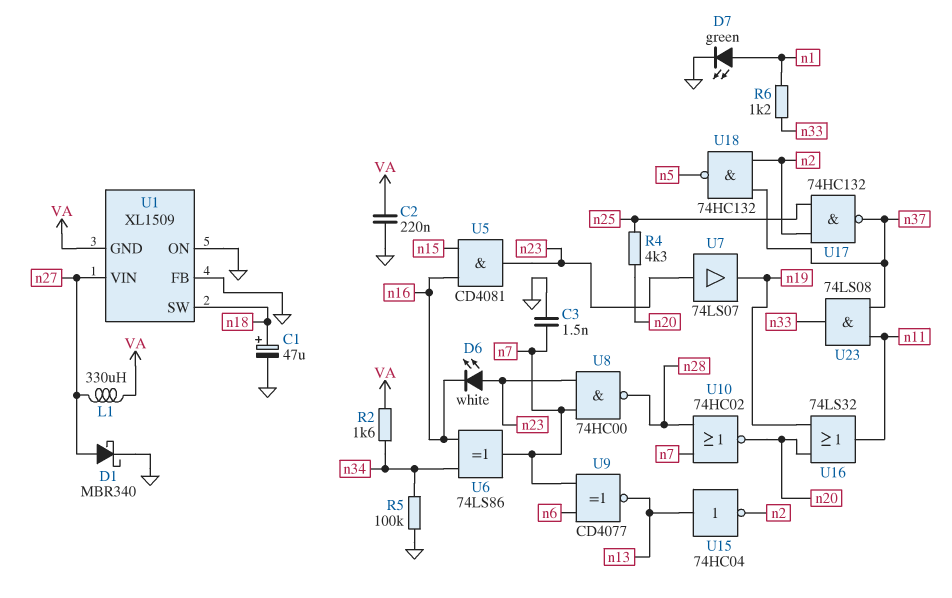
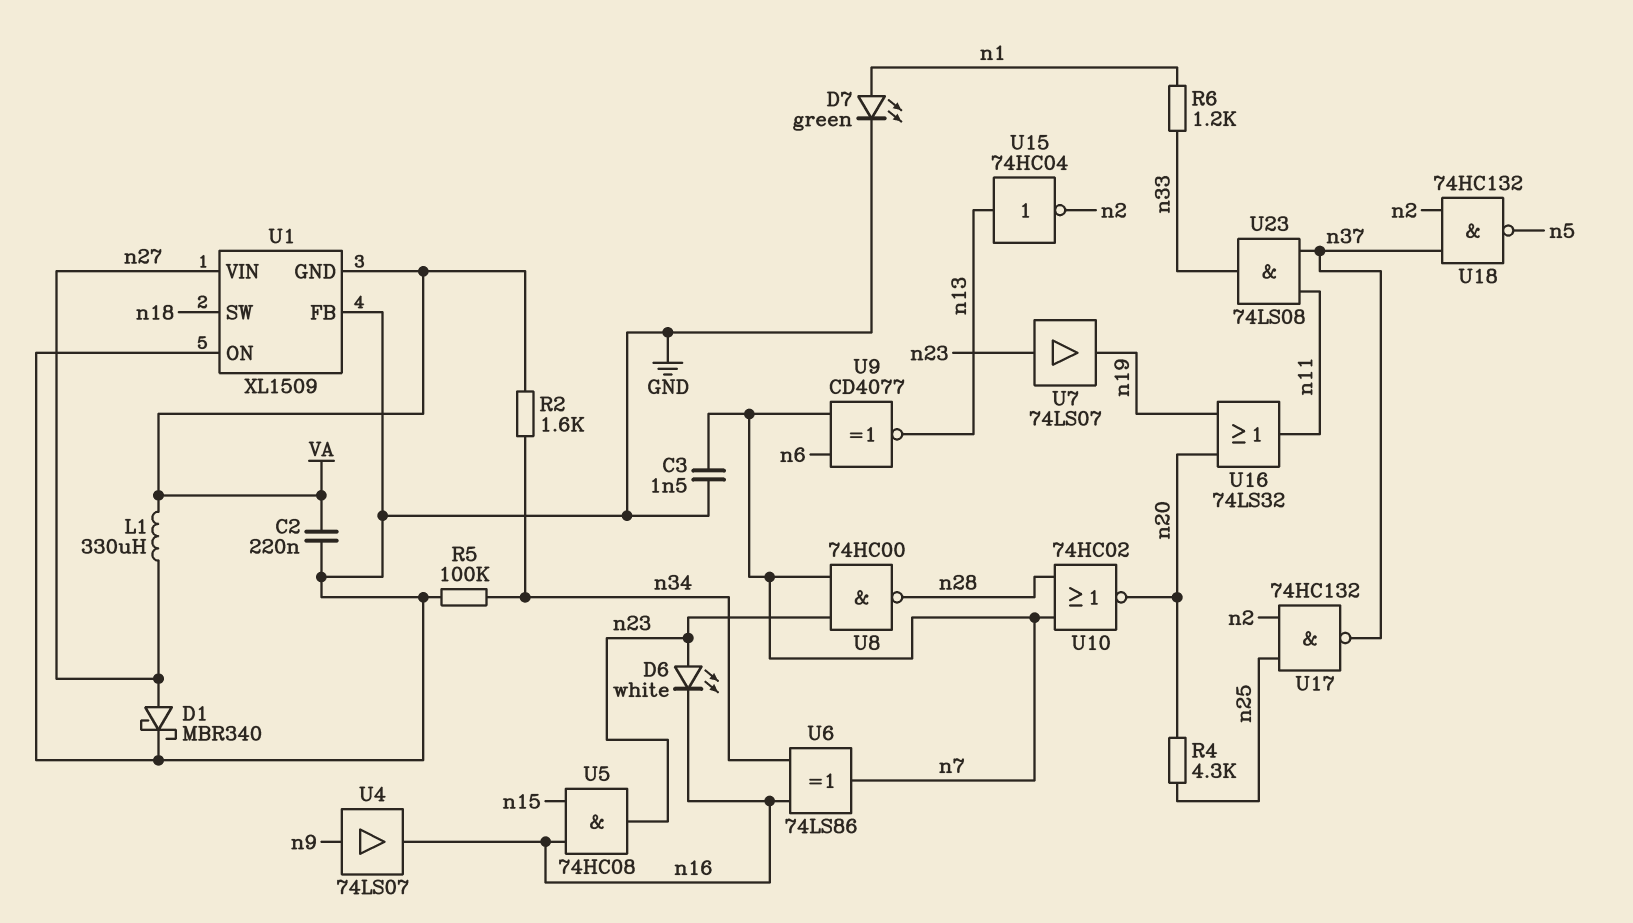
C1: 47uF (plus n18, minus GND) -> none
U4: none -> buffer 74LS07 (in n9, out n16)
U5: AND CD4081 (in n15, in n16, out n23) -> AND 74HC08 (in n15, in n16, out n23)

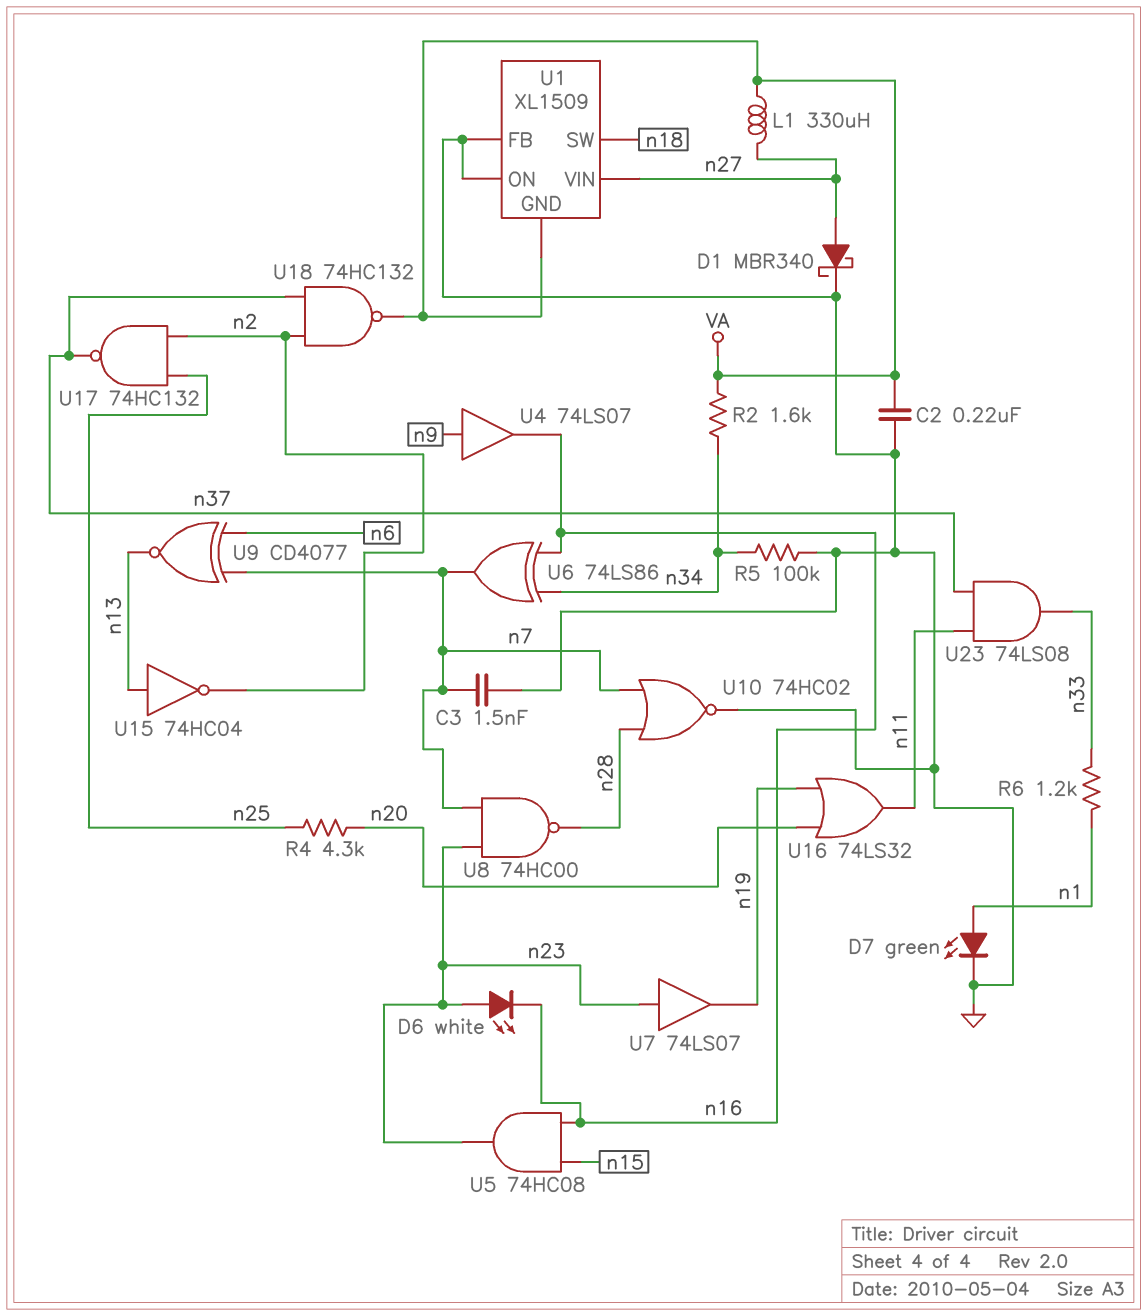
U10: NOR 74HC02 (in n7, in n28, out n20) -> NOR 74HC02 (in n7, in n28, out GND)
U18: NAND 74HC132 (in n2, in n37, out n5) -> NAND 74HC132 (in n2, in n37, out VA)

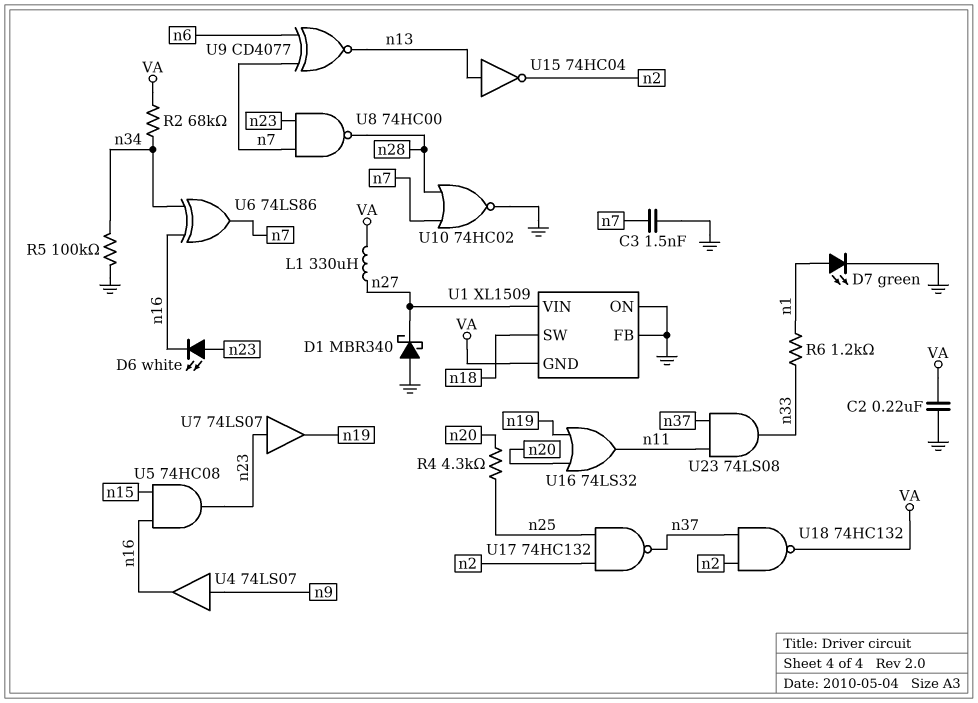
D1: schottky MBR340 (A n27, K GND) -> schottky MBR340 (A GND, K n27)
R2: 1.6k (VA, n34) -> 68k (VA, n34)

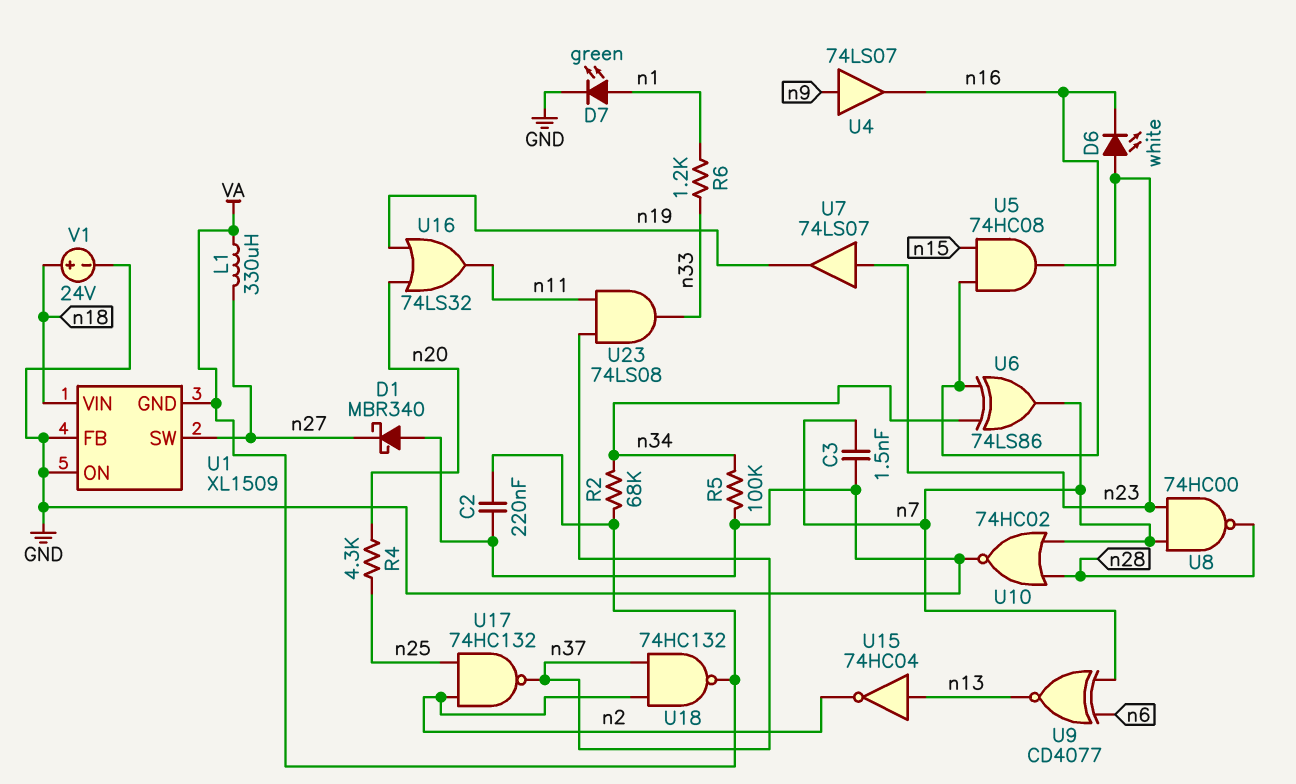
U1 pin SW: n18 -> n27
U1 pin VIN: n27 -> n18
V1: none -> 24V (plus n18, minus GND)

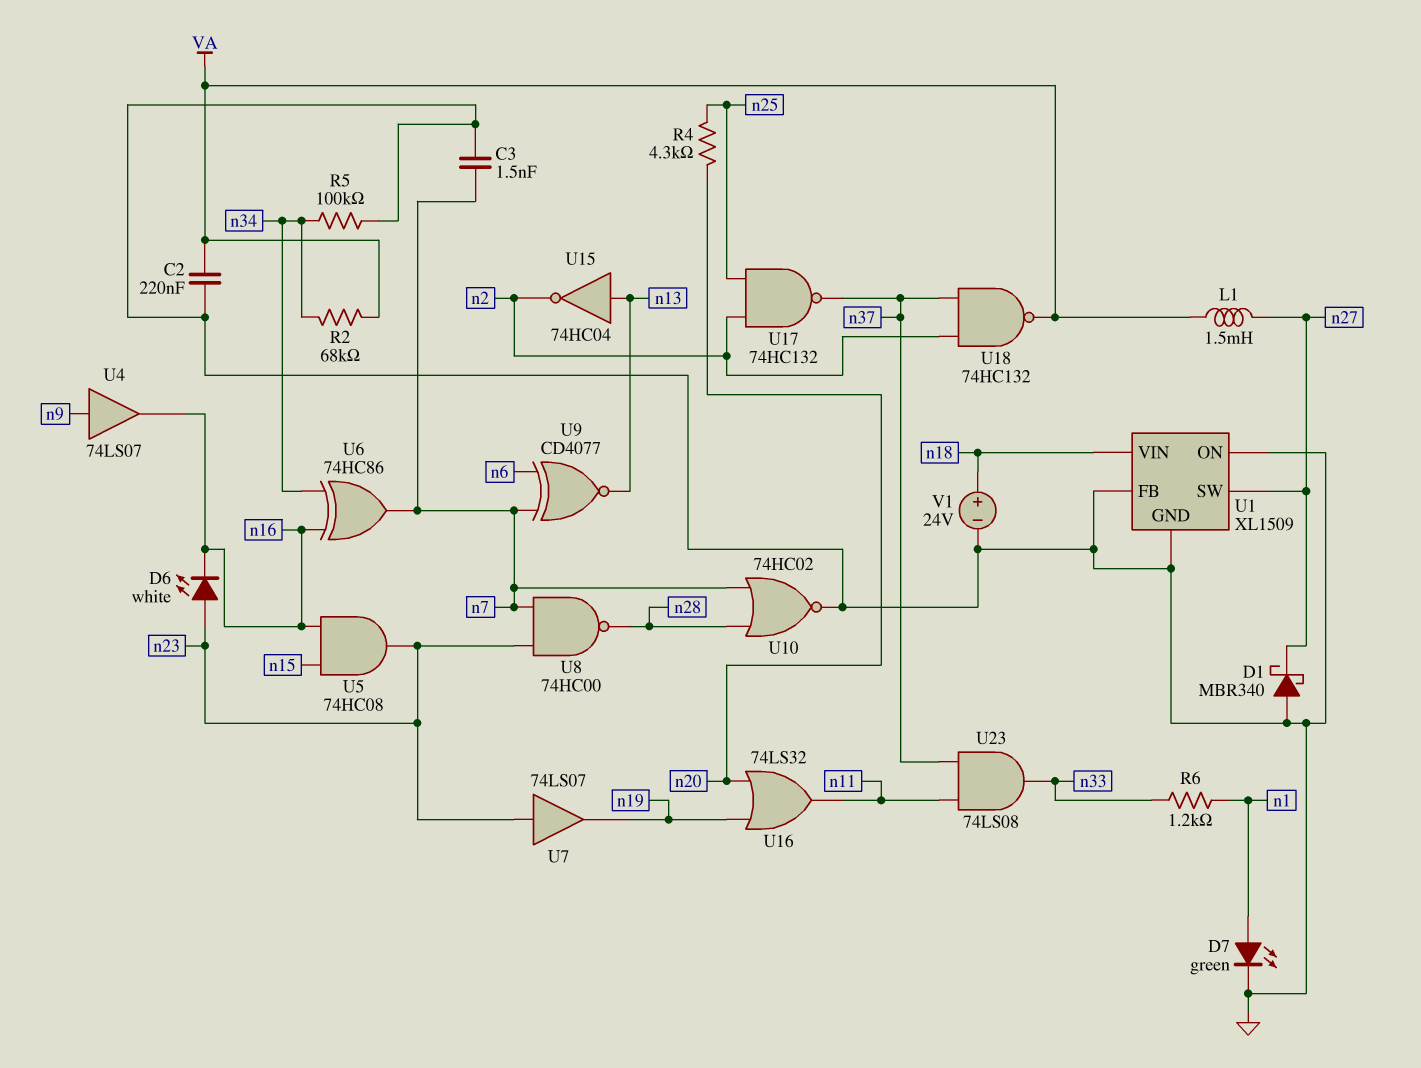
L1: 330uH (VA, n27) -> 1.5mH (VA, n27)
U1 pin GND: VA -> GND
U6: XOR 74LS86 (in n16, in n34, out n7) -> XOR 74HC86 (in n16, in n34, out n7)

